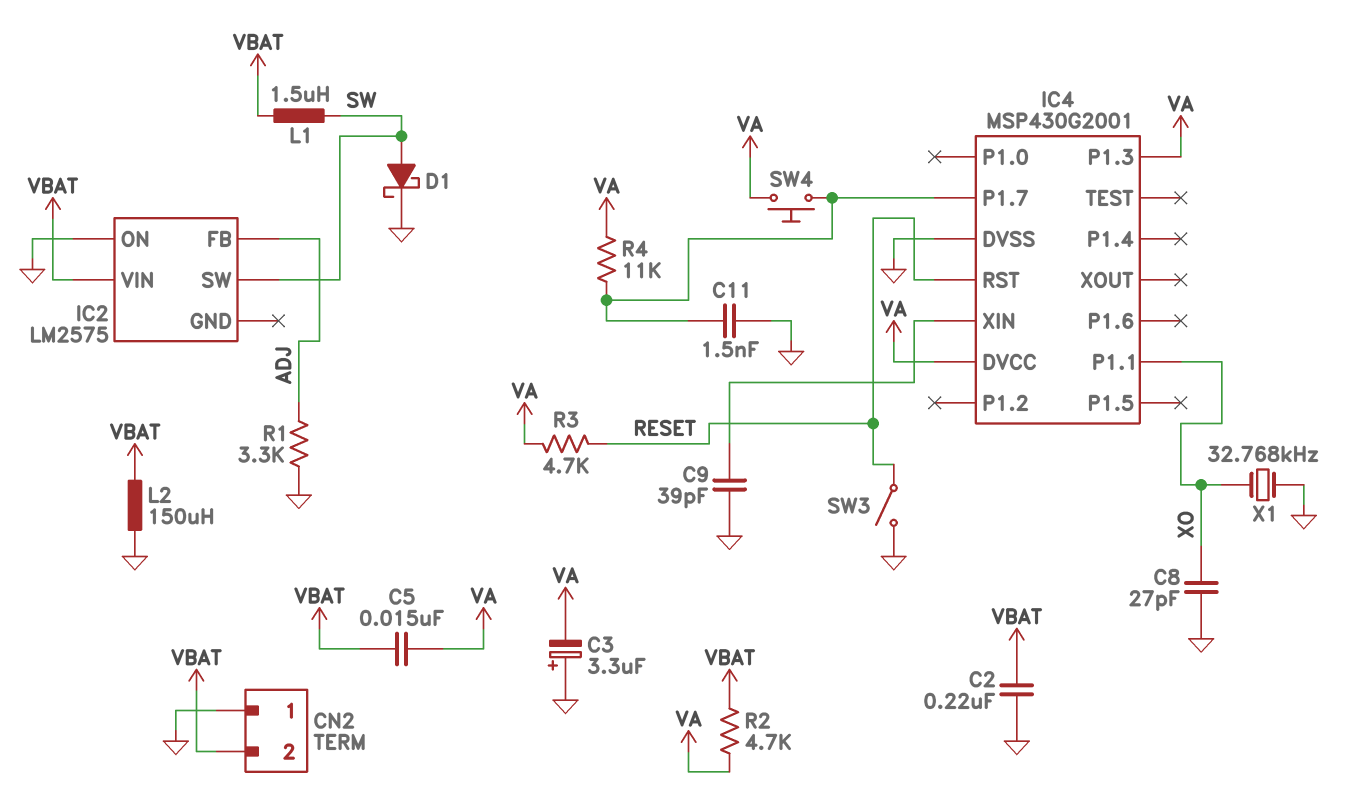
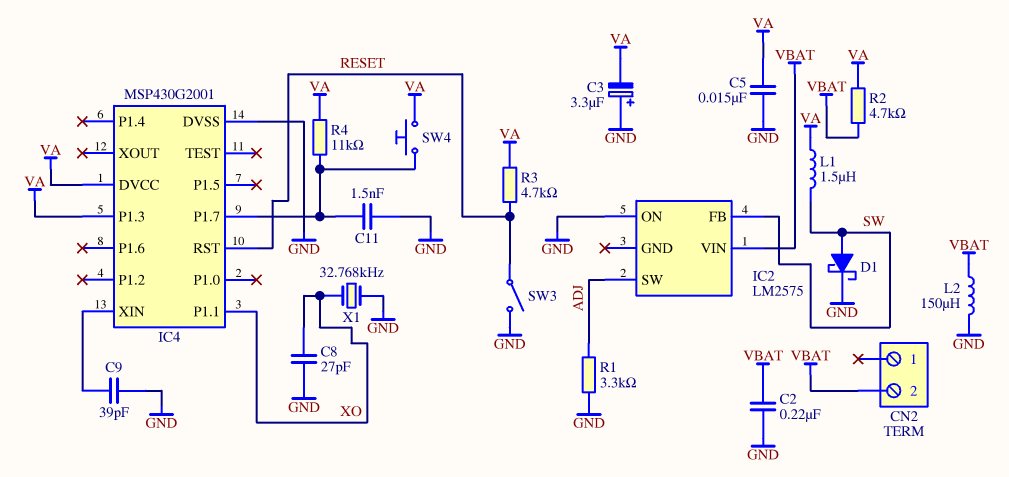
C5: 15nF (VA, VBAT) -> 15nF (GND, VA)
CN2 pin 1: GND -> none
IC2 pin FB: ADJ -> SW
IC2 pin SW: SW -> ADJ
L1: 1.5uH (SW, VBAT) -> 1.5uH (SW, VA)

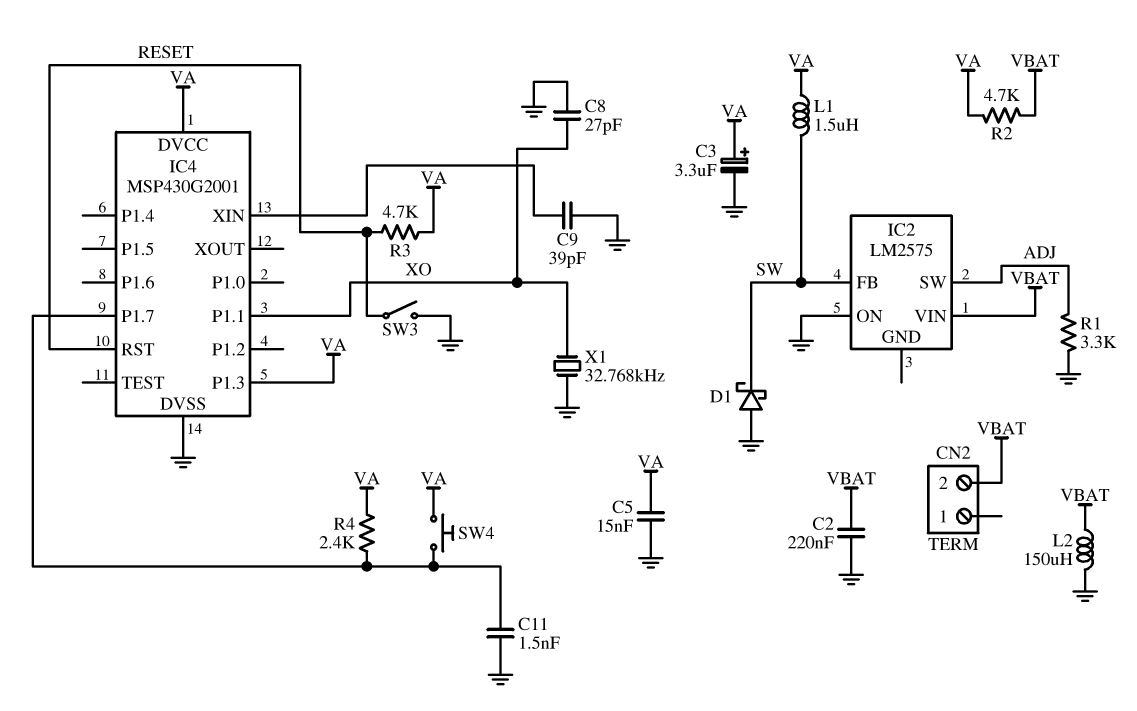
C3: 3.3uF (plus GND, minus VA) -> 3.3uF (plus VA, minus GND)
D1: schottky (A SW, K GND) -> schottky (A GND, K SW)
R4: 11k (IC4/P1.7, VA) -> 2.4k (IC4/P1.7, VA)

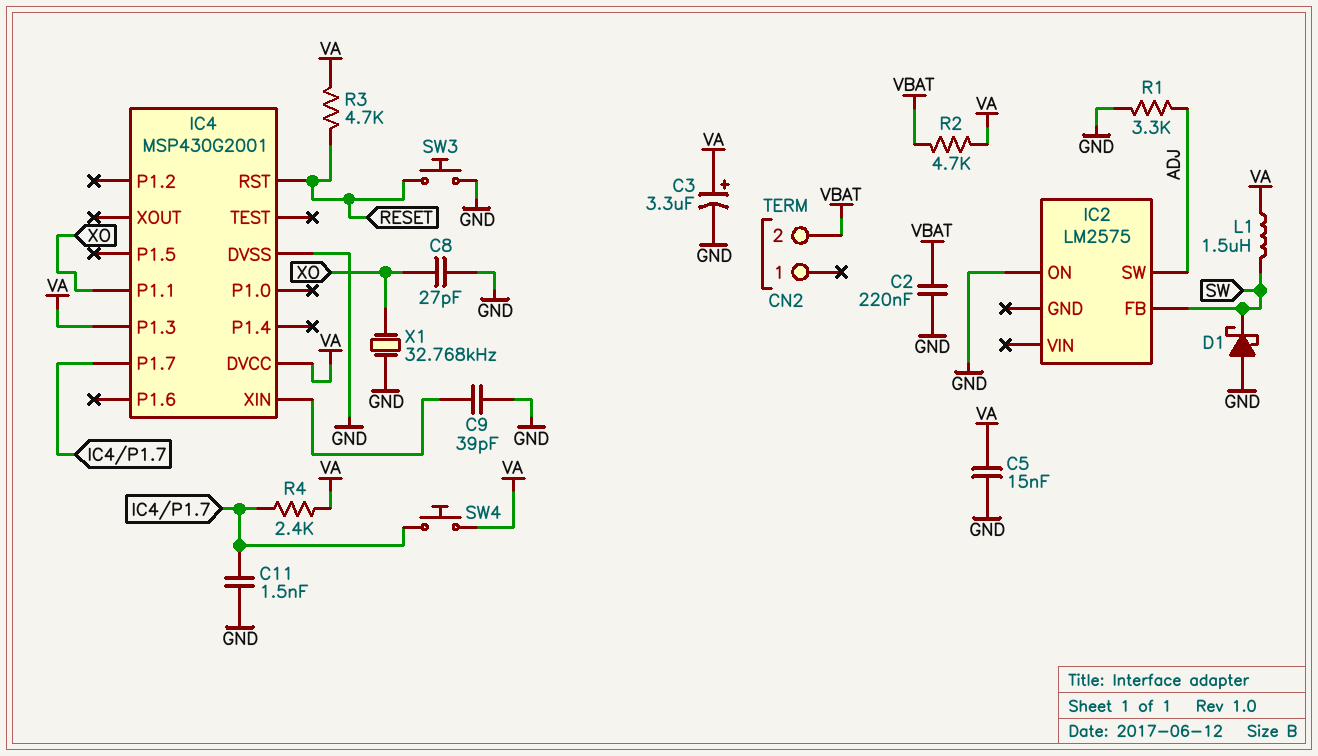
IC2 pin VIN: VBAT -> none
L2: 150uH (GND, VBAT) -> none
SW3: switch (GND, RESET) -> button (GND, RESET)

